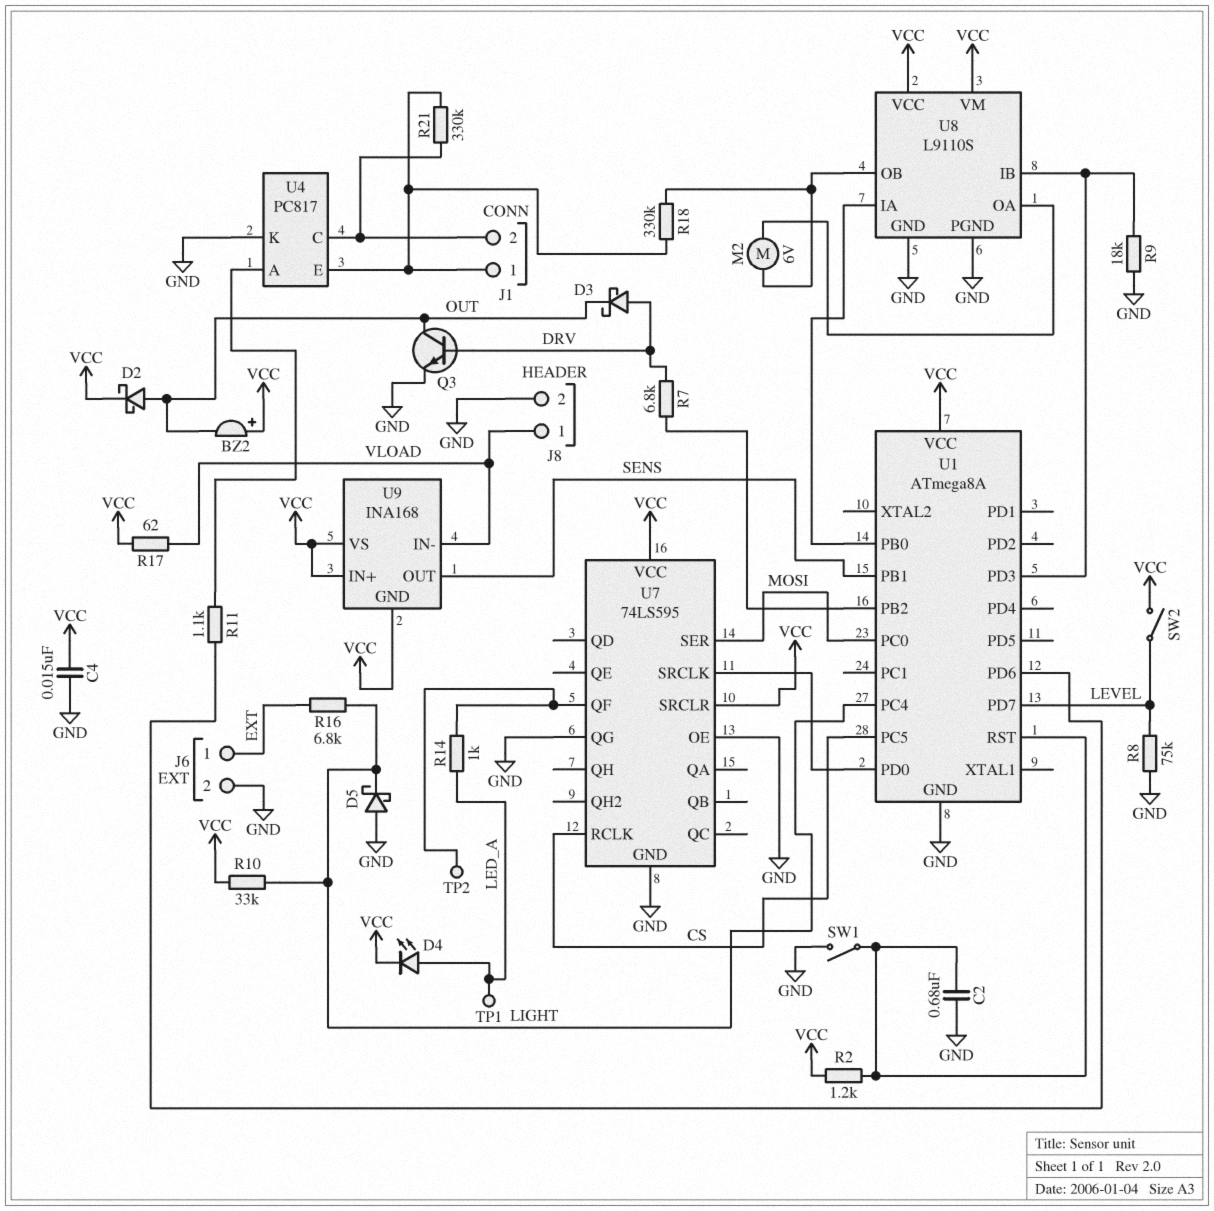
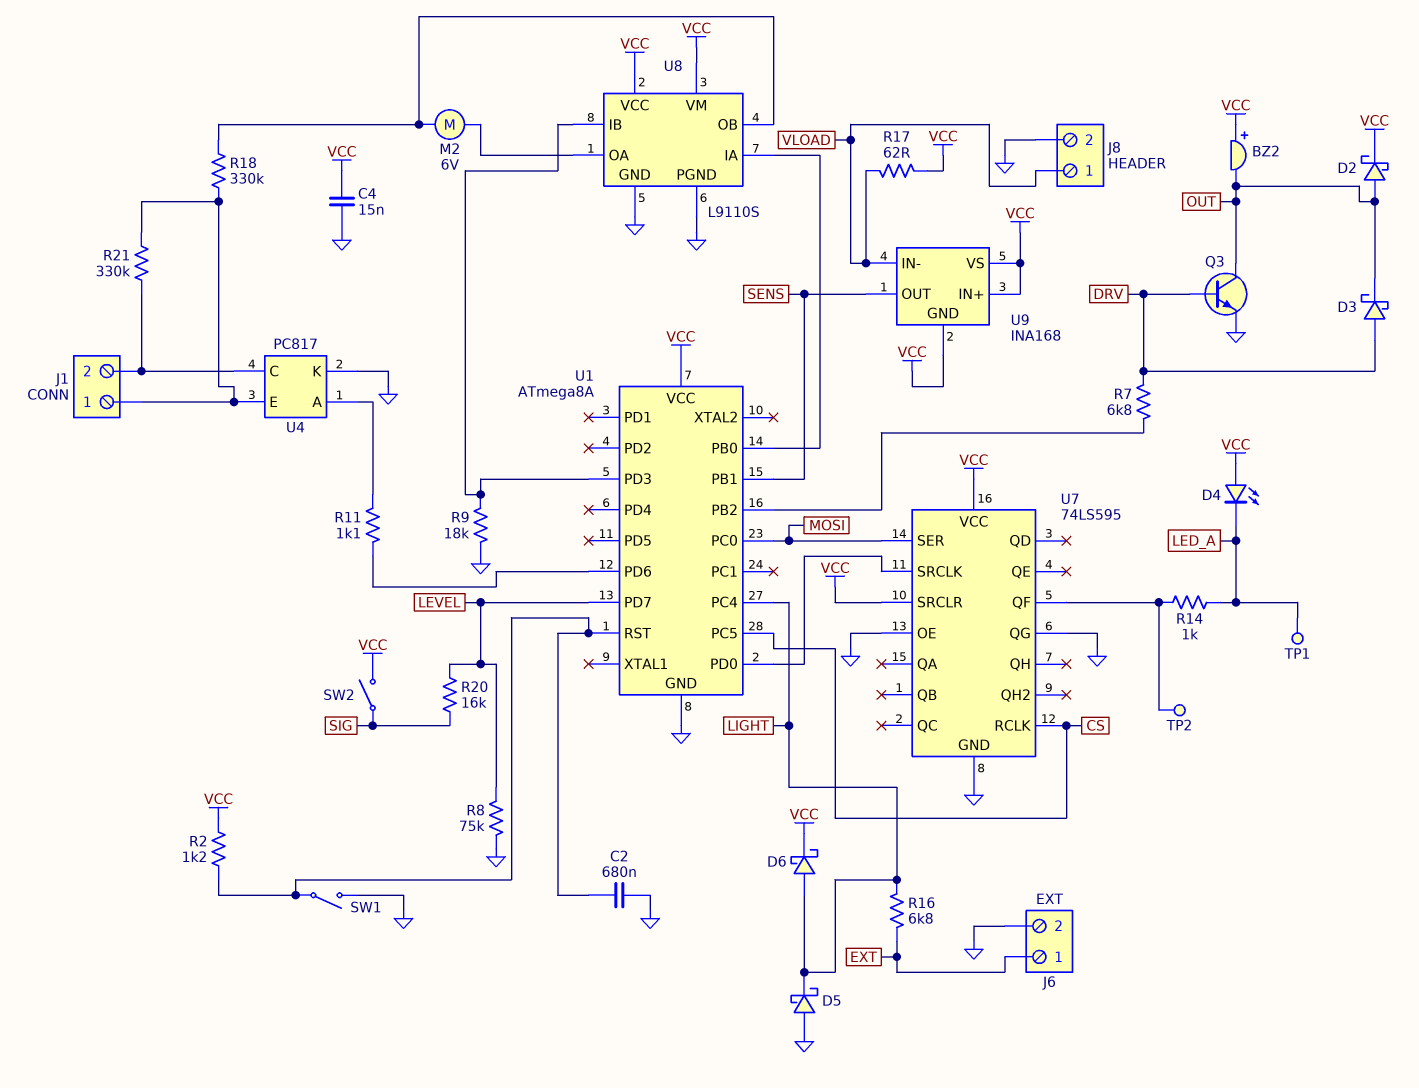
D4: LED (A LED_A, K VCC) -> LED (A VCC, K LED_A)
D6: none -> schottky (A LIGHT, K VCC)
R10: 33k (LIGHT, VCC) -> none
R20: none -> 16k (LEVEL, SIG)
SW2: switch (LEVEL, VCC) -> switch (SIG, VCC)

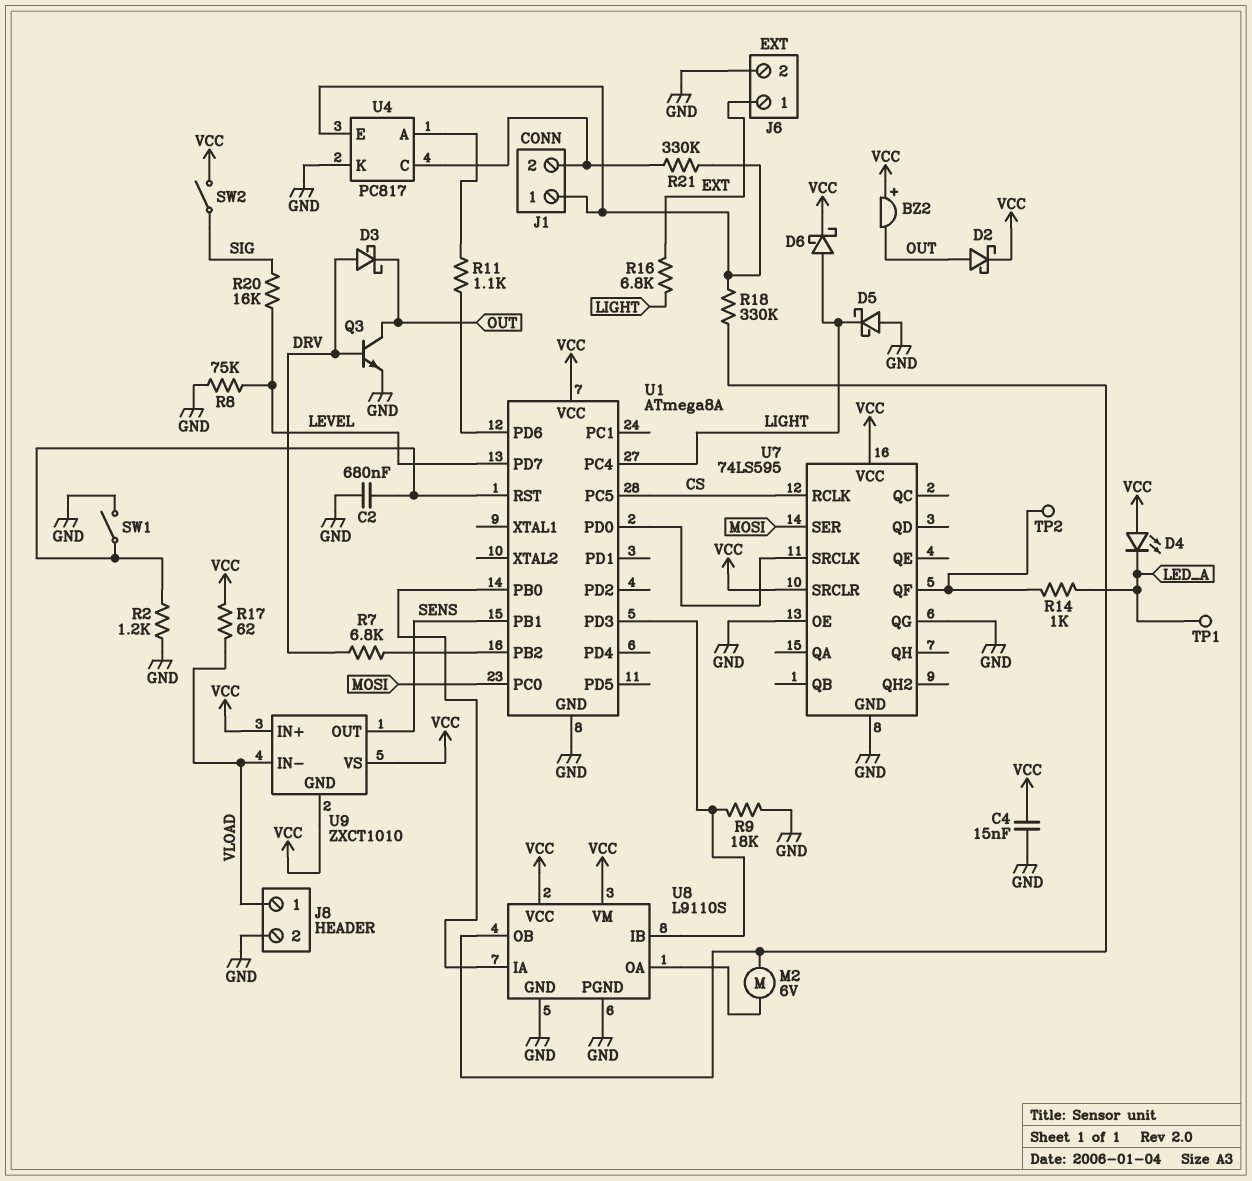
R2: 1.2k (U1/RST, VCC) -> 1.2k (GND, U1/RST)
U9: INA168 -> ZXCT1010

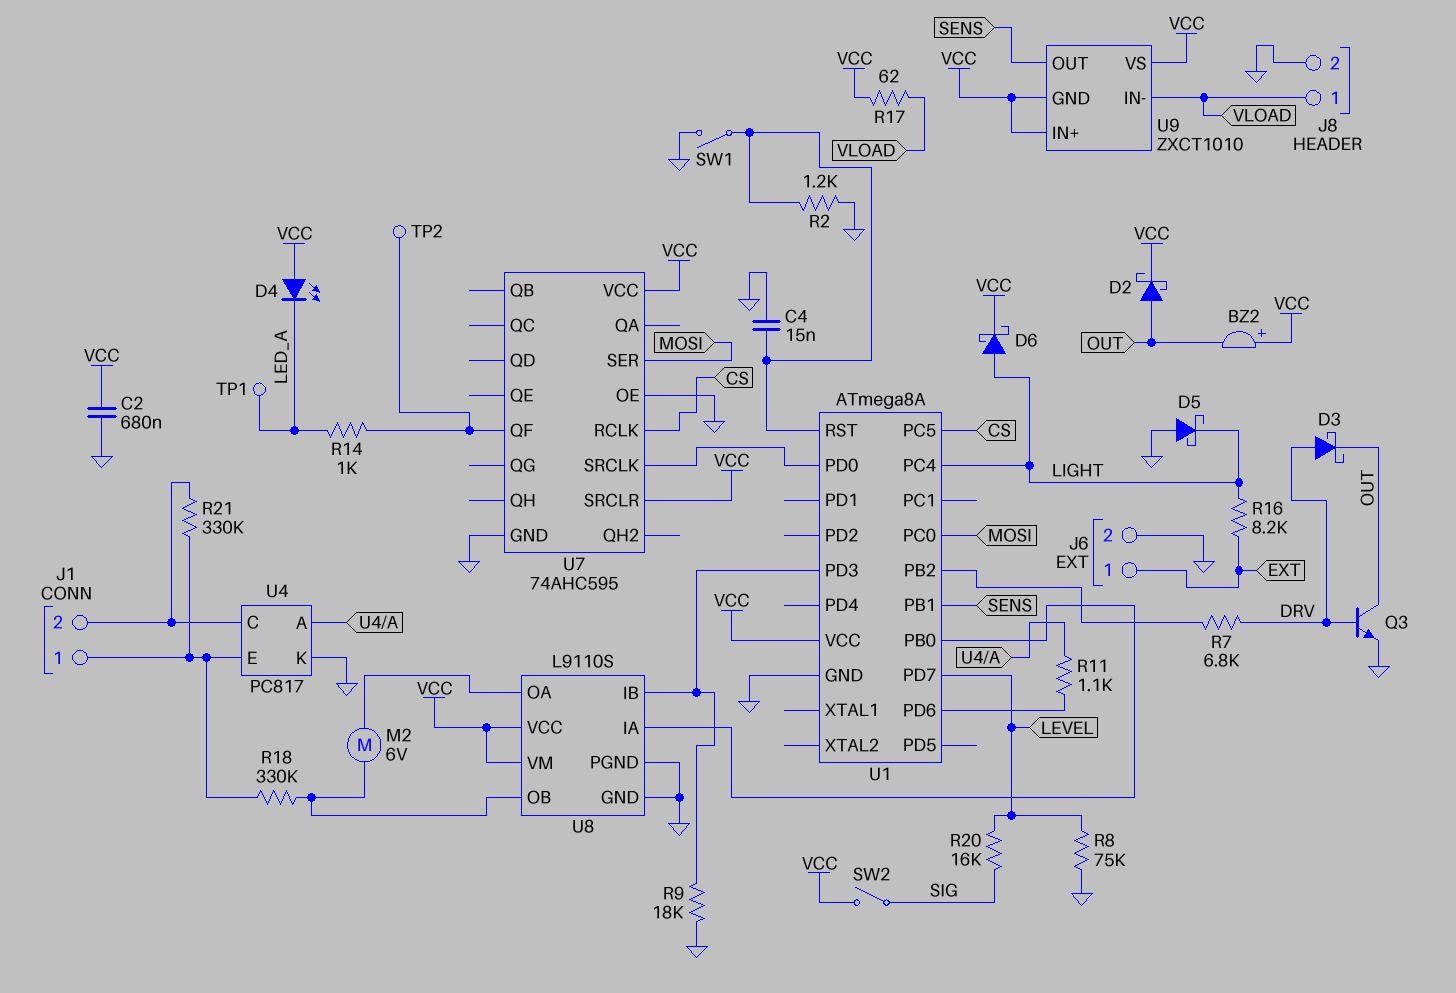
C2: 680nF (GND, U1/RST) -> 680nF (GND, VCC)
C4: 15nF (GND, VCC) -> 15nF (GND, U1/RST)
R16: 6.8k (EXT, LIGHT) -> 8.2k (EXT, LIGHT)
U7: 74LS595 -> 74AHC595
U7 pin QG: GND -> none

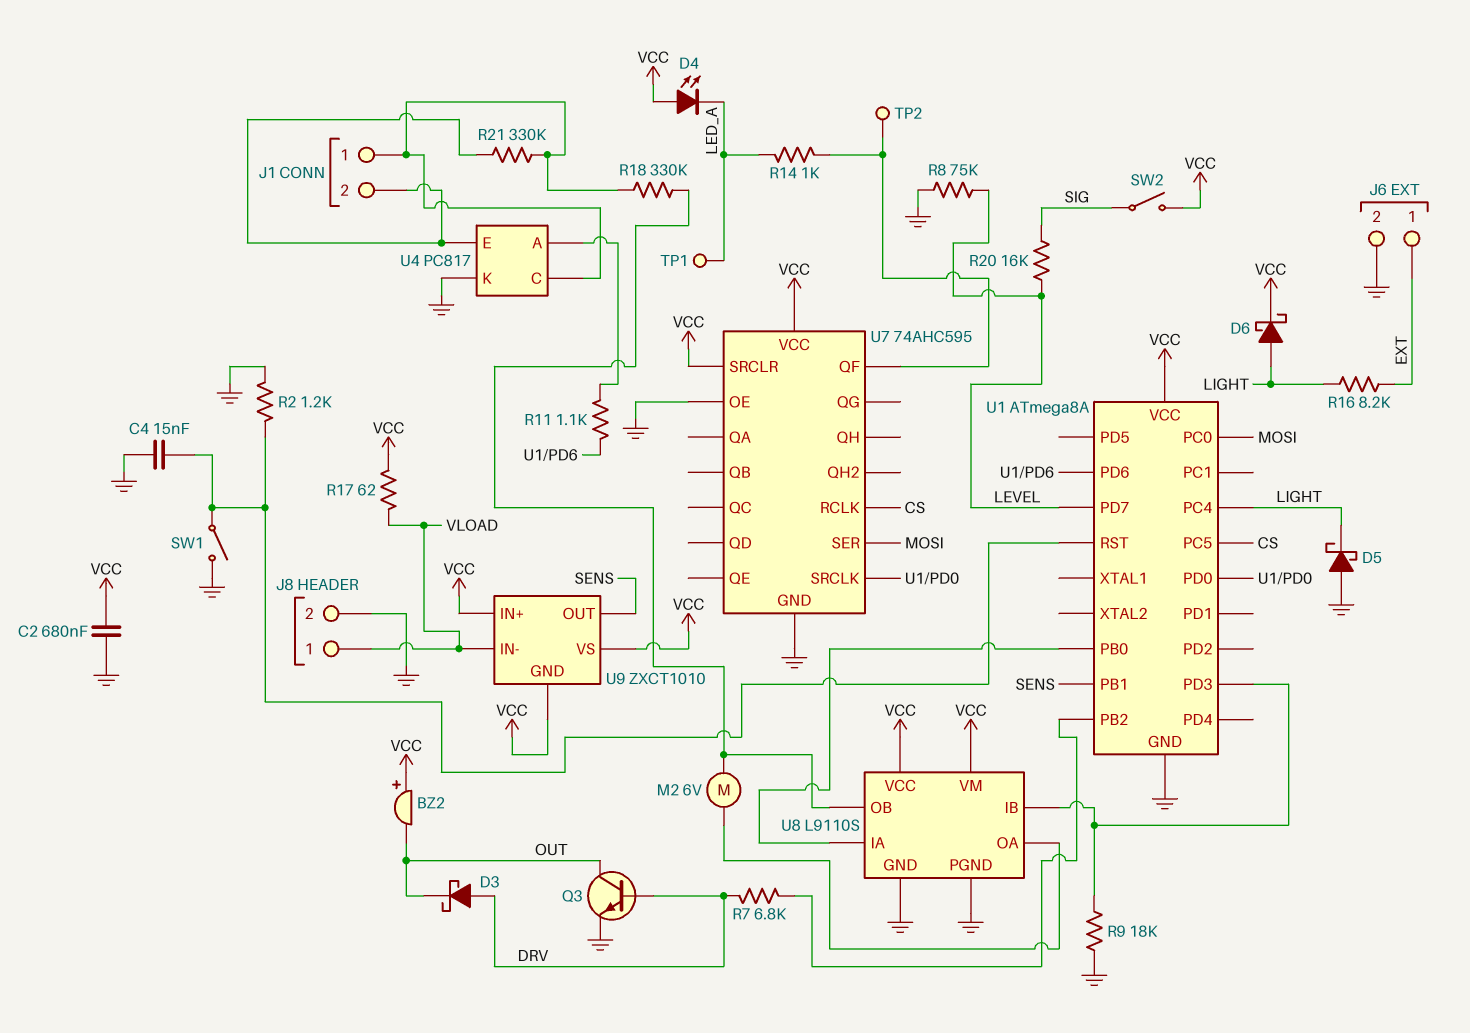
D2: schottky (A OUT, K VCC) -> none
U4 pin C: J1/2 -> J1/1
U4 pin E: J1/1 -> J1/2

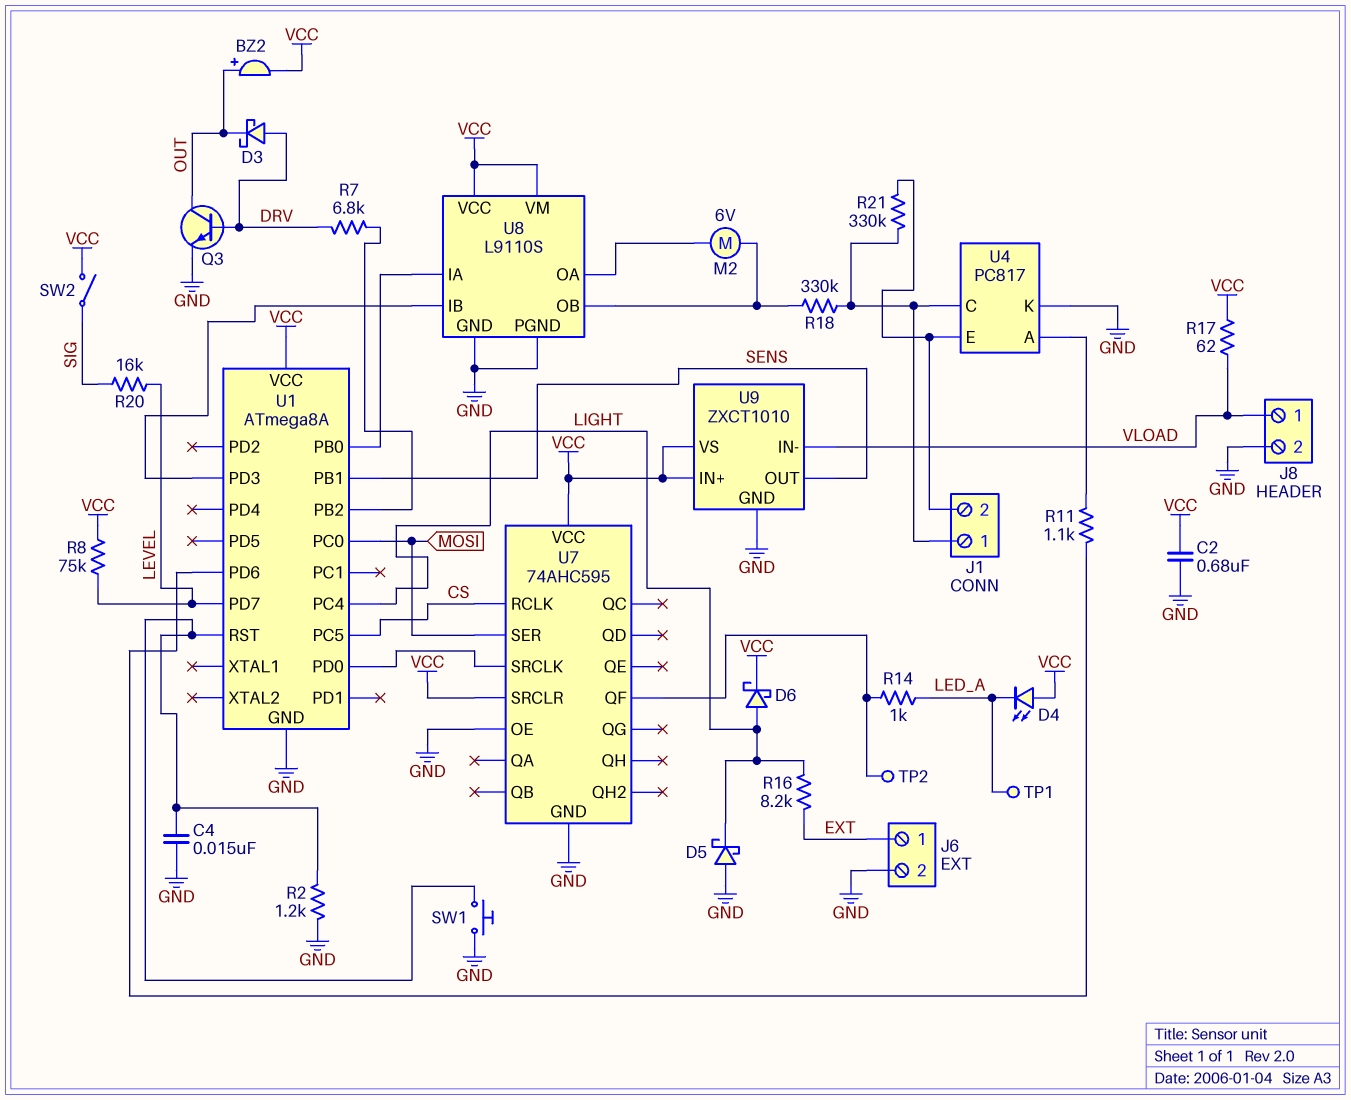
BZ2: buzzer (plus VCC, minus OUT) -> buzzer (plus OUT, minus VCC)
R8: 75k (GND, LEVEL) -> 75k (LEVEL, VCC)
R9: 18k (GND, U1/PD3) -> none
SW1: switch (GND, U1/RST) -> button (GND, U1/RST)
U9 pin GND: VCC -> GND

